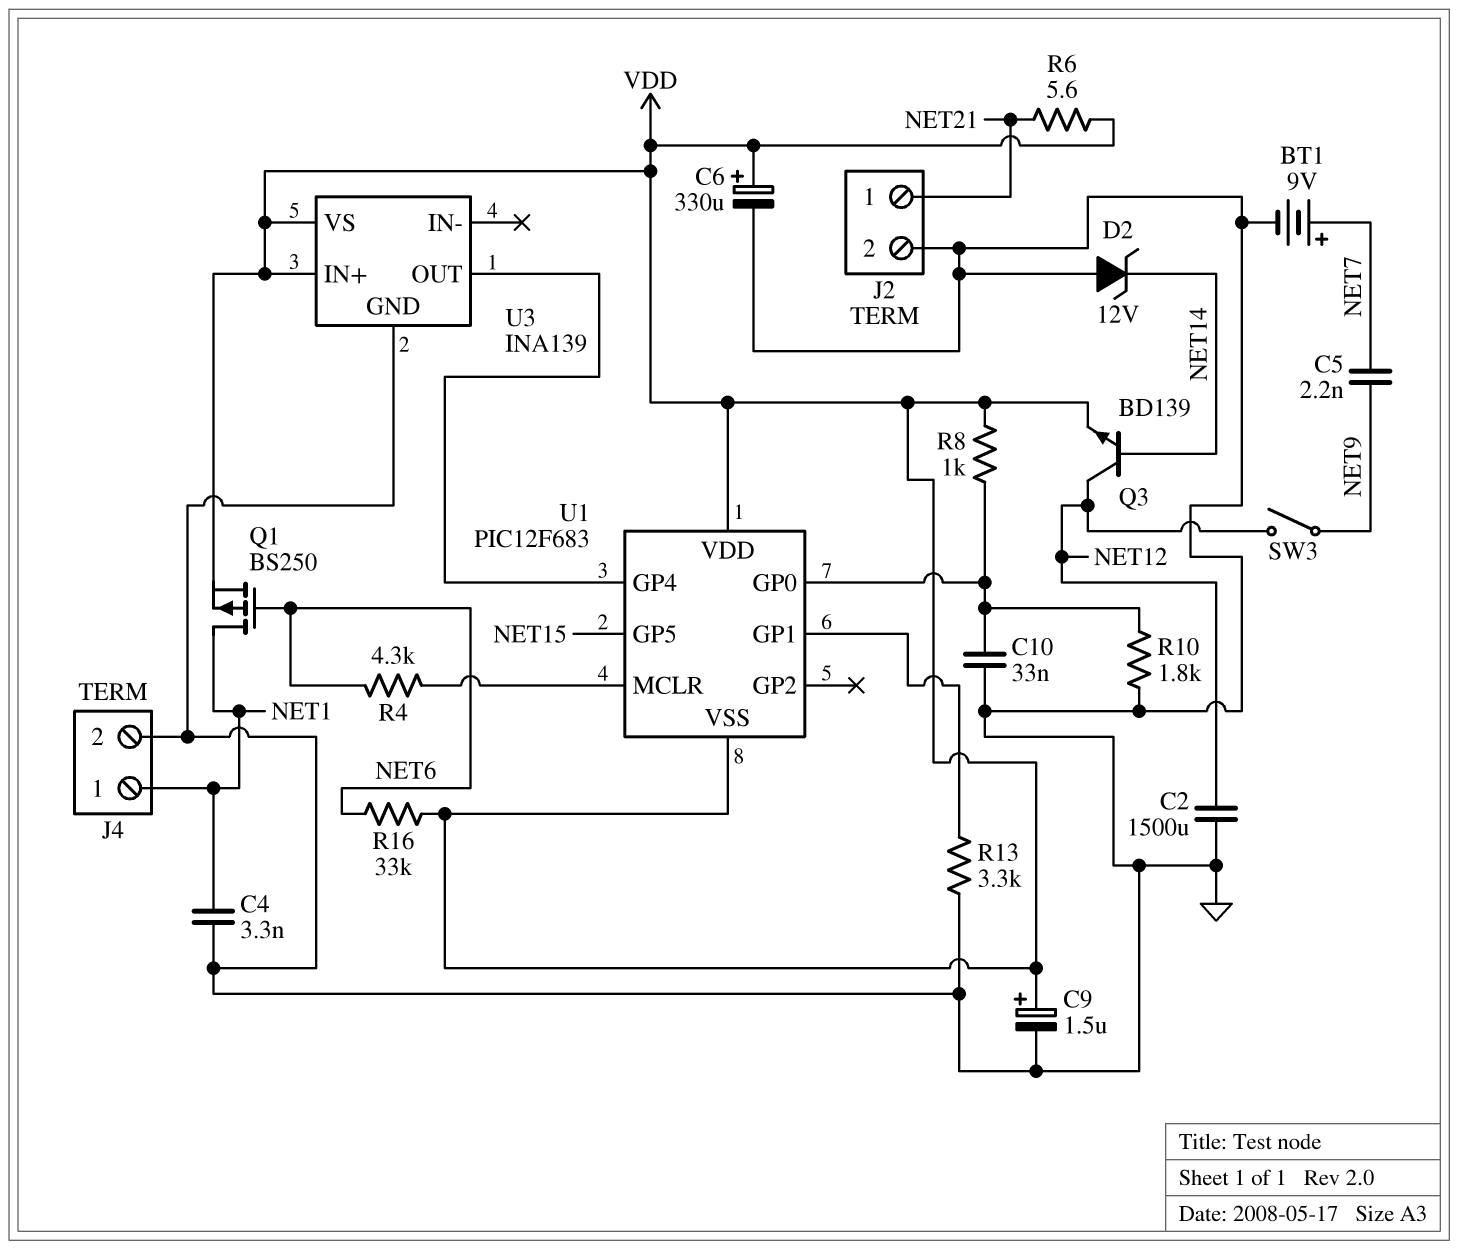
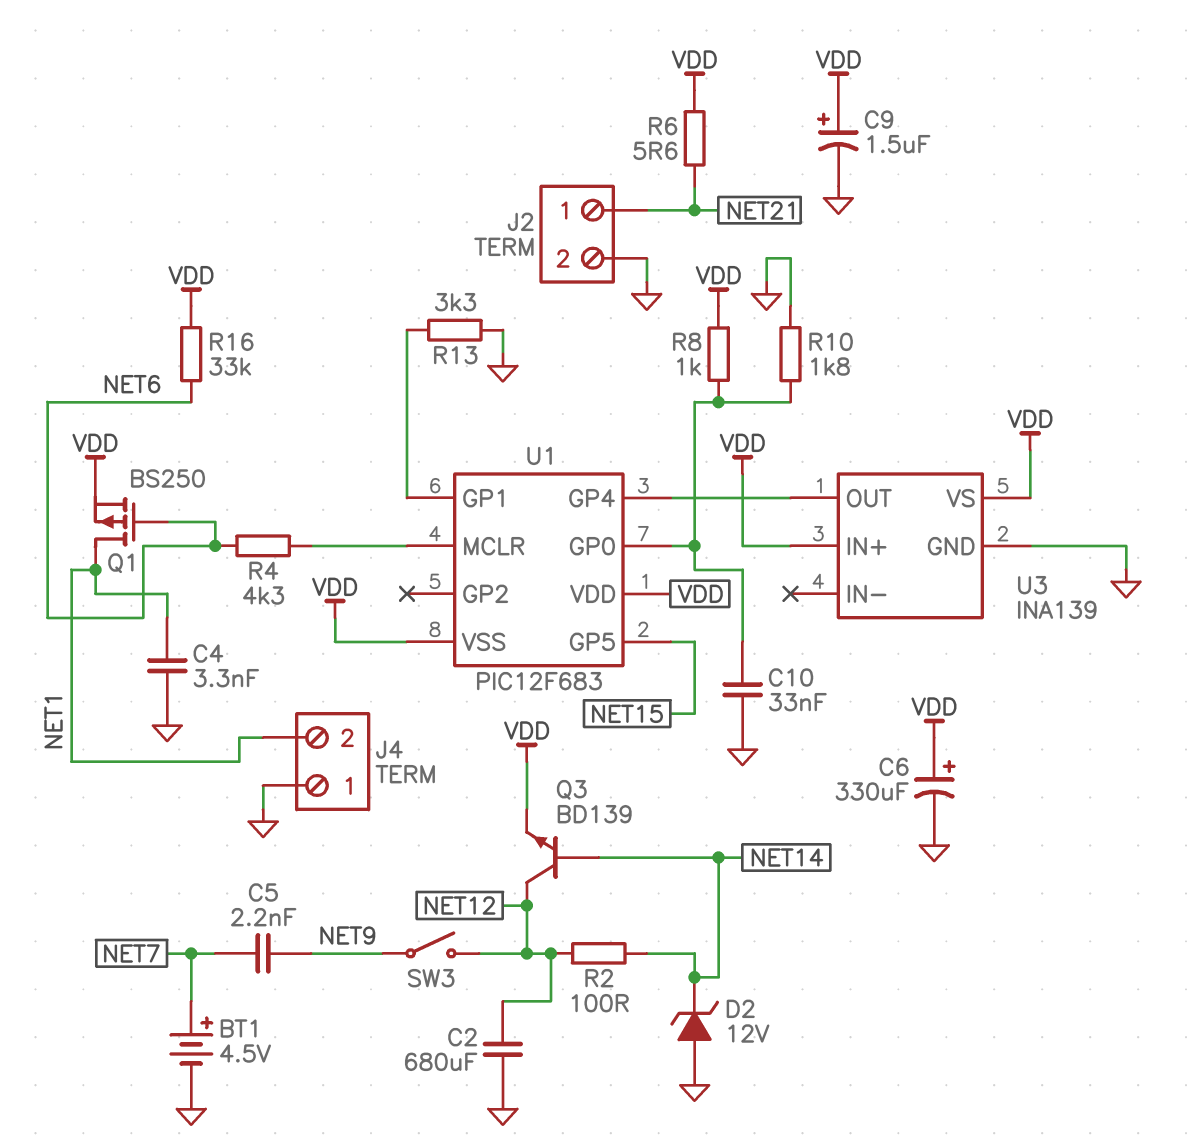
BT1: 9V (plus NET7, minus GND) -> 4.5V (plus NET7, minus GND)
C2: 1500uF (GND, NET12) -> 680uF (GND, NET12)
J4 pin 1: NET1 -> GND
J4 pin 2: GND -> NET1
R2: none -> 100 (NET12, NET14)

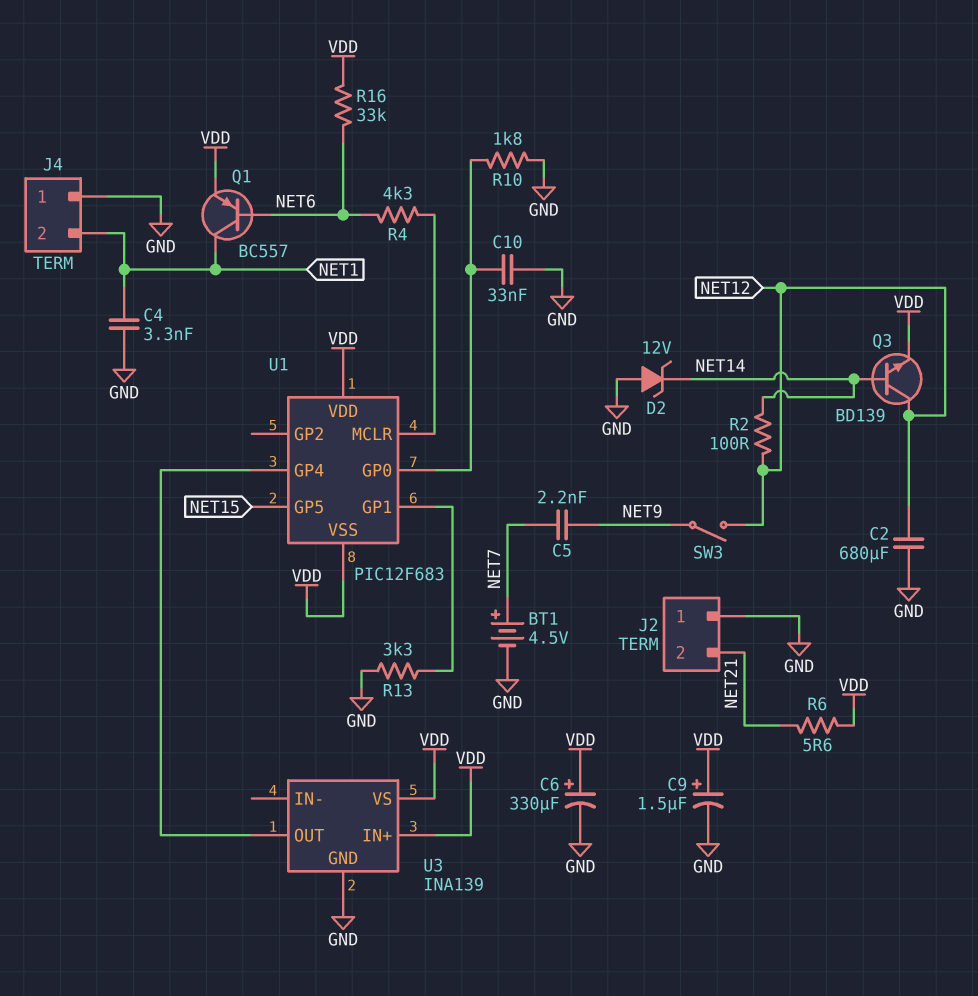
J2 pin 1: NET21 -> GND
J2 pin 2: GND -> NET21
Q1: PMOS BS250 (G NET6, D NET1, S VDD) -> PNP BC557 (B NET6, C NET1, E VDD)
R8: 1k (U1/GP0, VDD) -> none

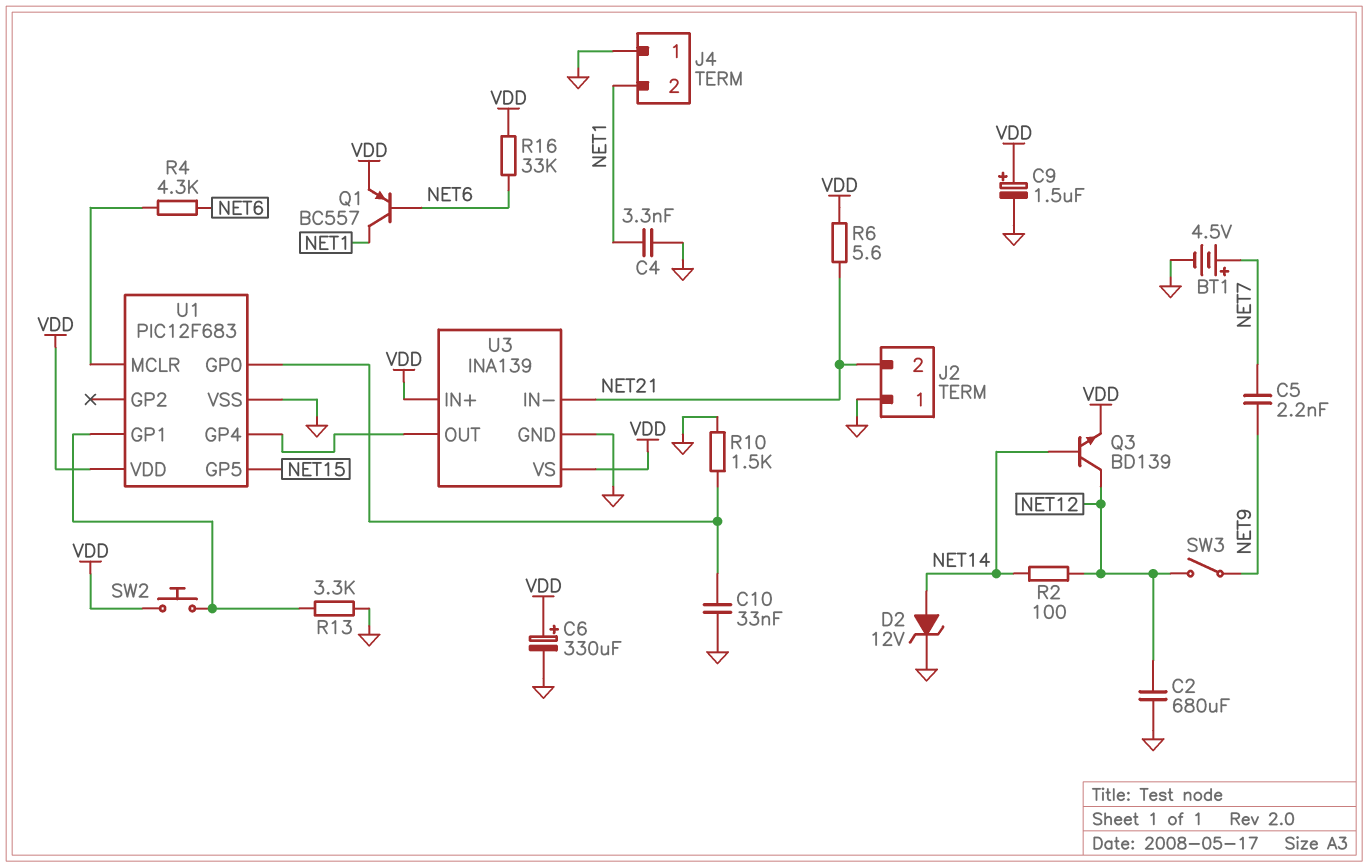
D2: zener 12V (A GND, K NET14) -> zener 12V (A NET14, K GND)
R10: 1.8k (GND, U1/GP0) -> 1.5k (GND, U1/GP0)
SW2: none -> button (U1/GP1, VDD)
U1 pin VSS: VDD -> GND
U3 pin IN-: none -> NET21

